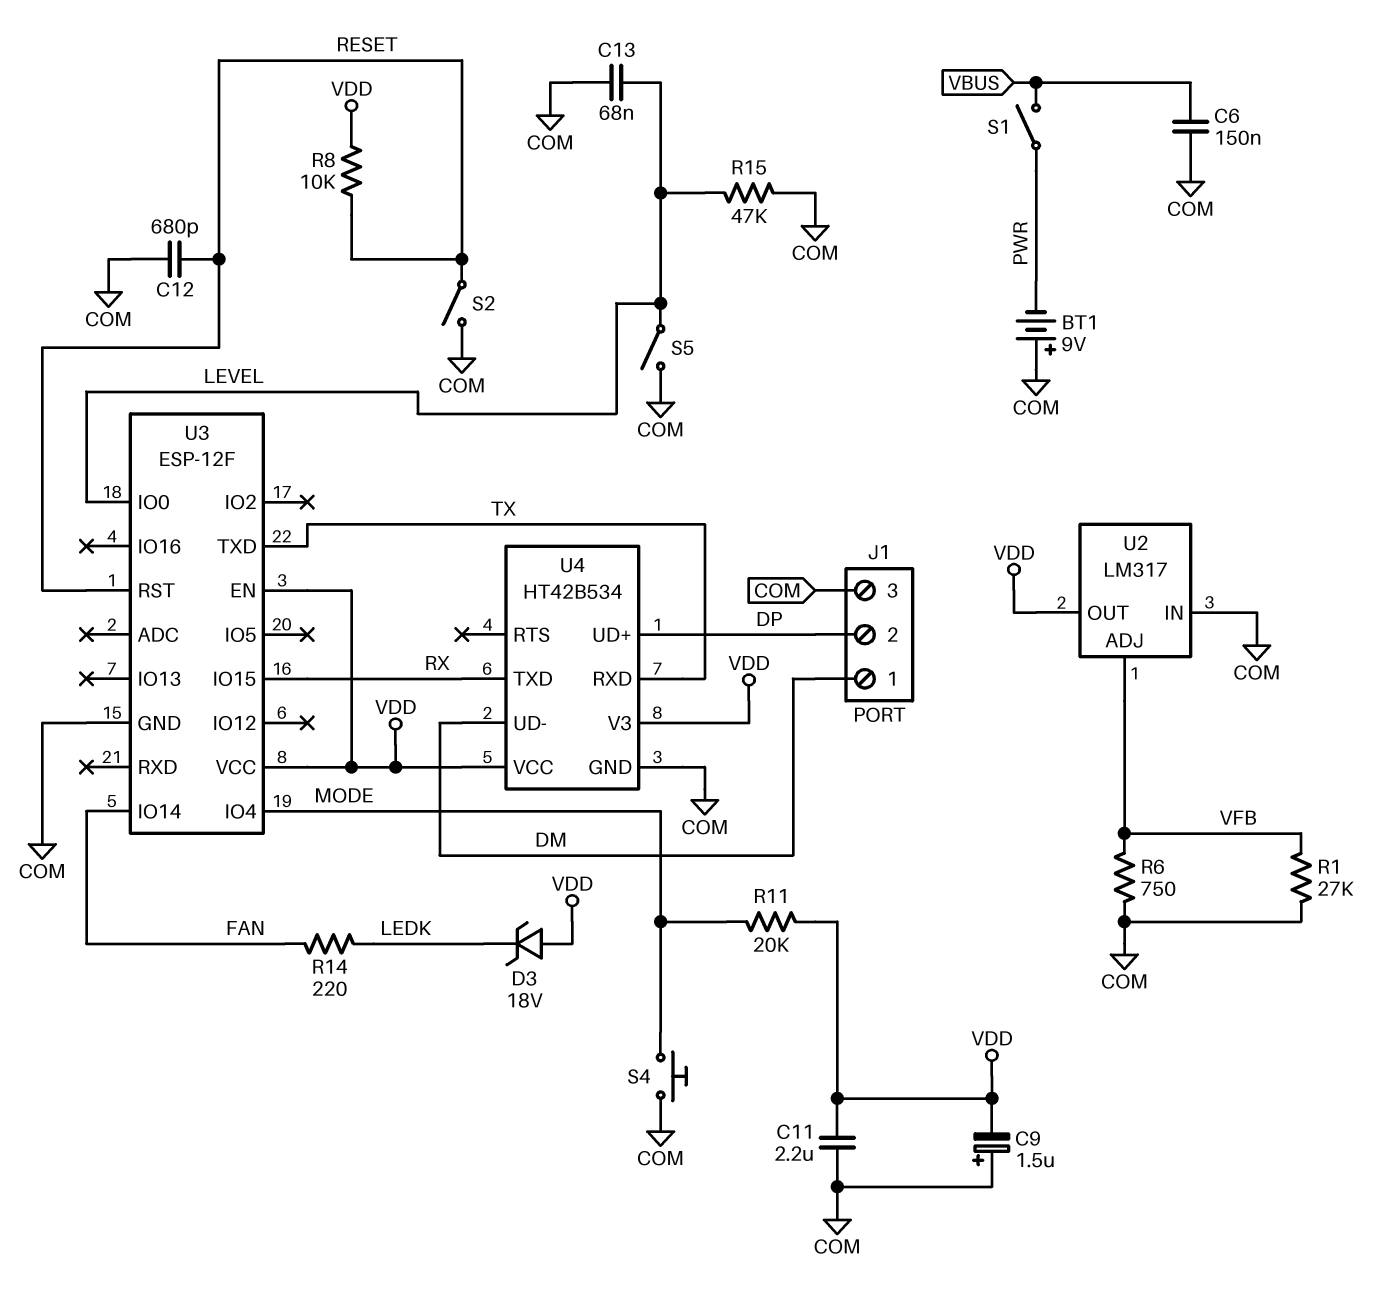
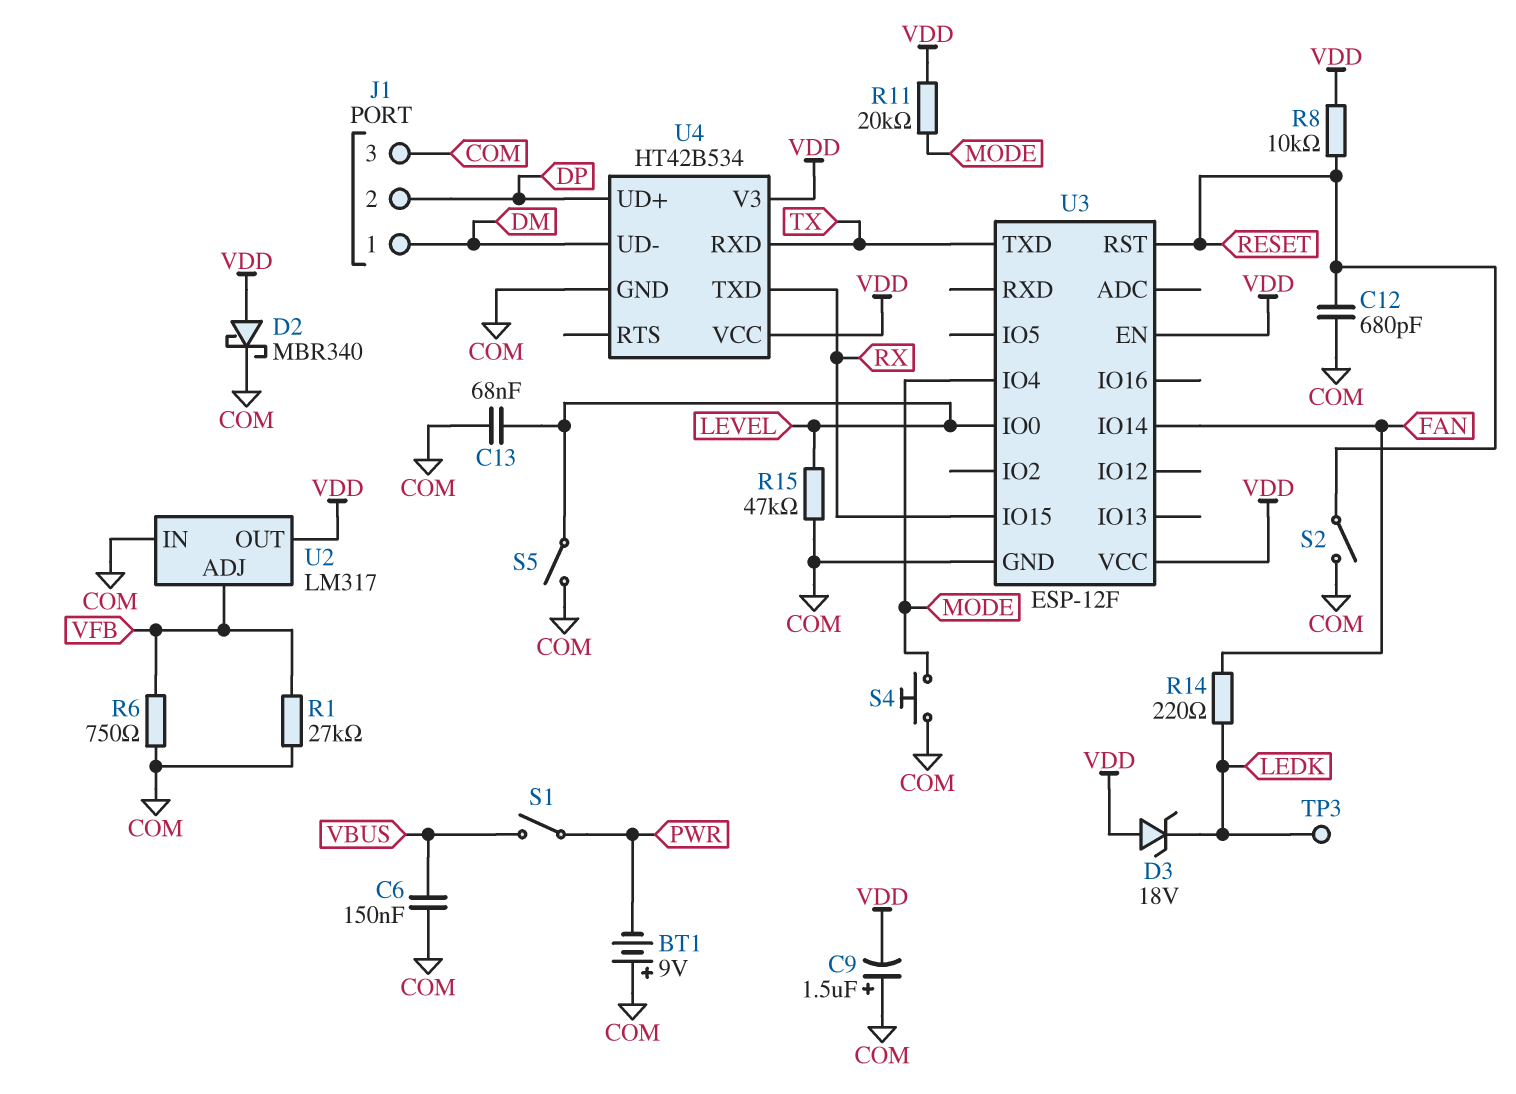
C11: 2.2uF (COM, VDD) -> none
D2: none -> schottky MBR340 (A VDD, K COM)
TP3: none -> test point (LEDK)

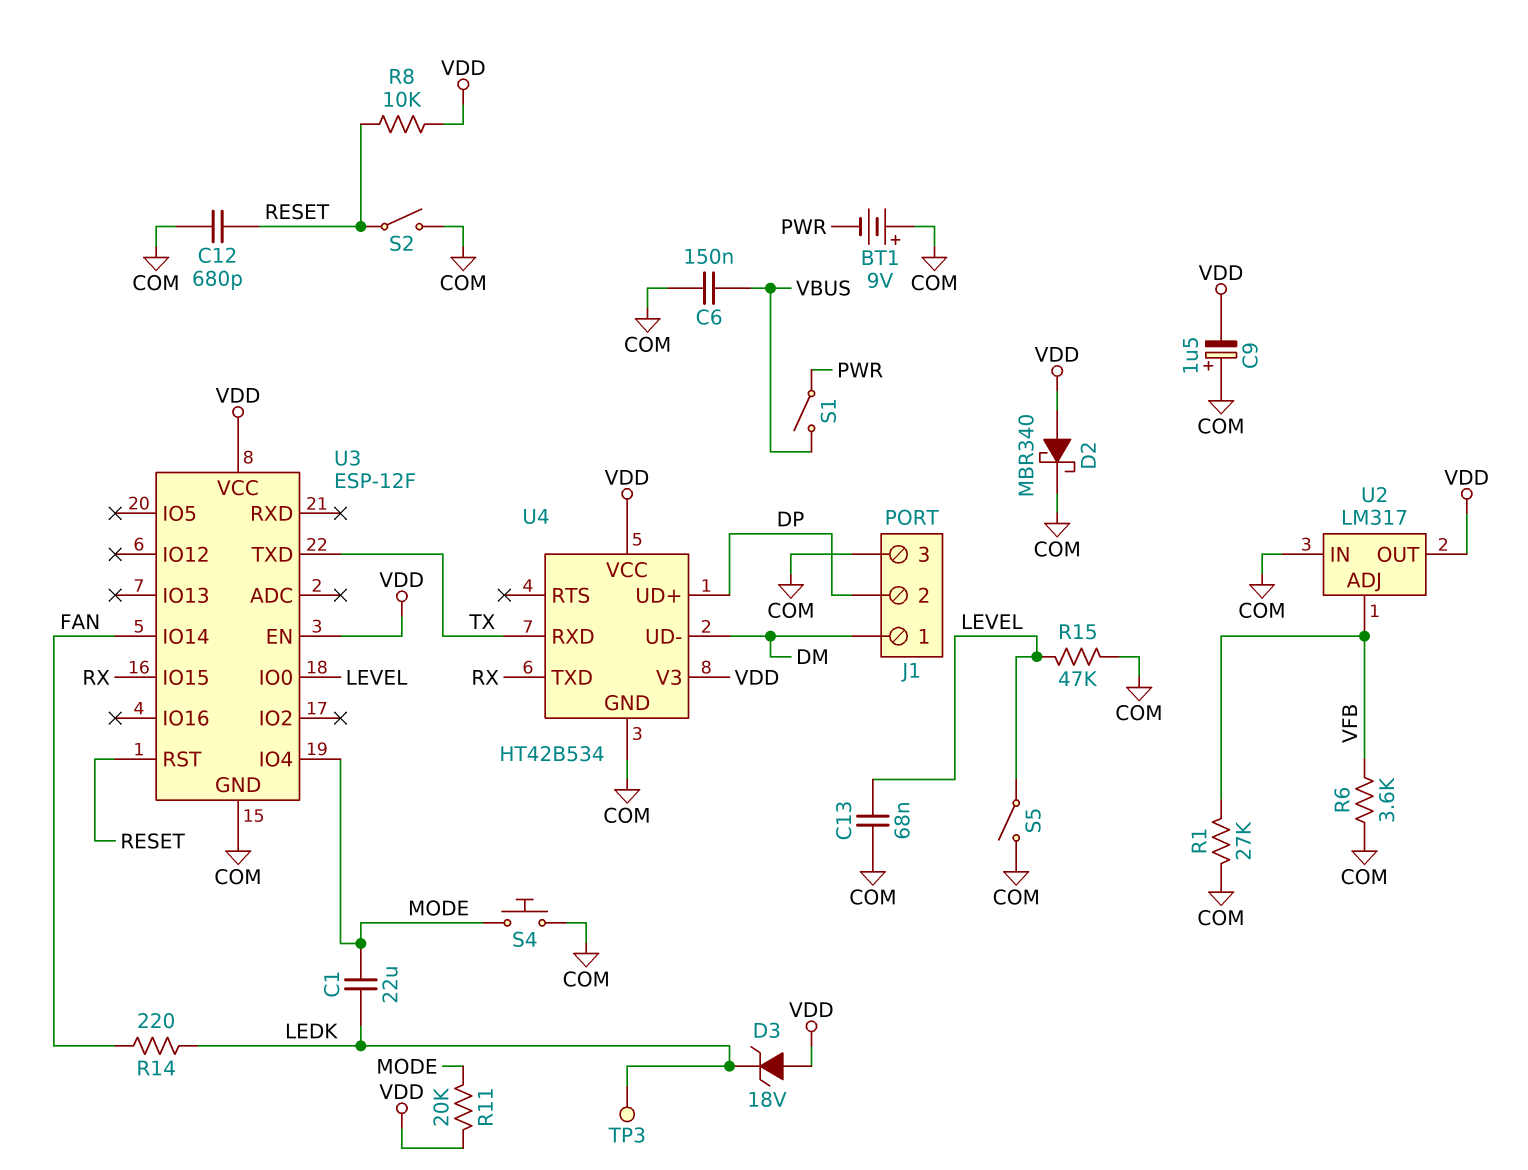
C1: none -> 22uF (LEDK, MODE)
R6: 750 (COM, VFB) -> 3.6k (COM, VFB)

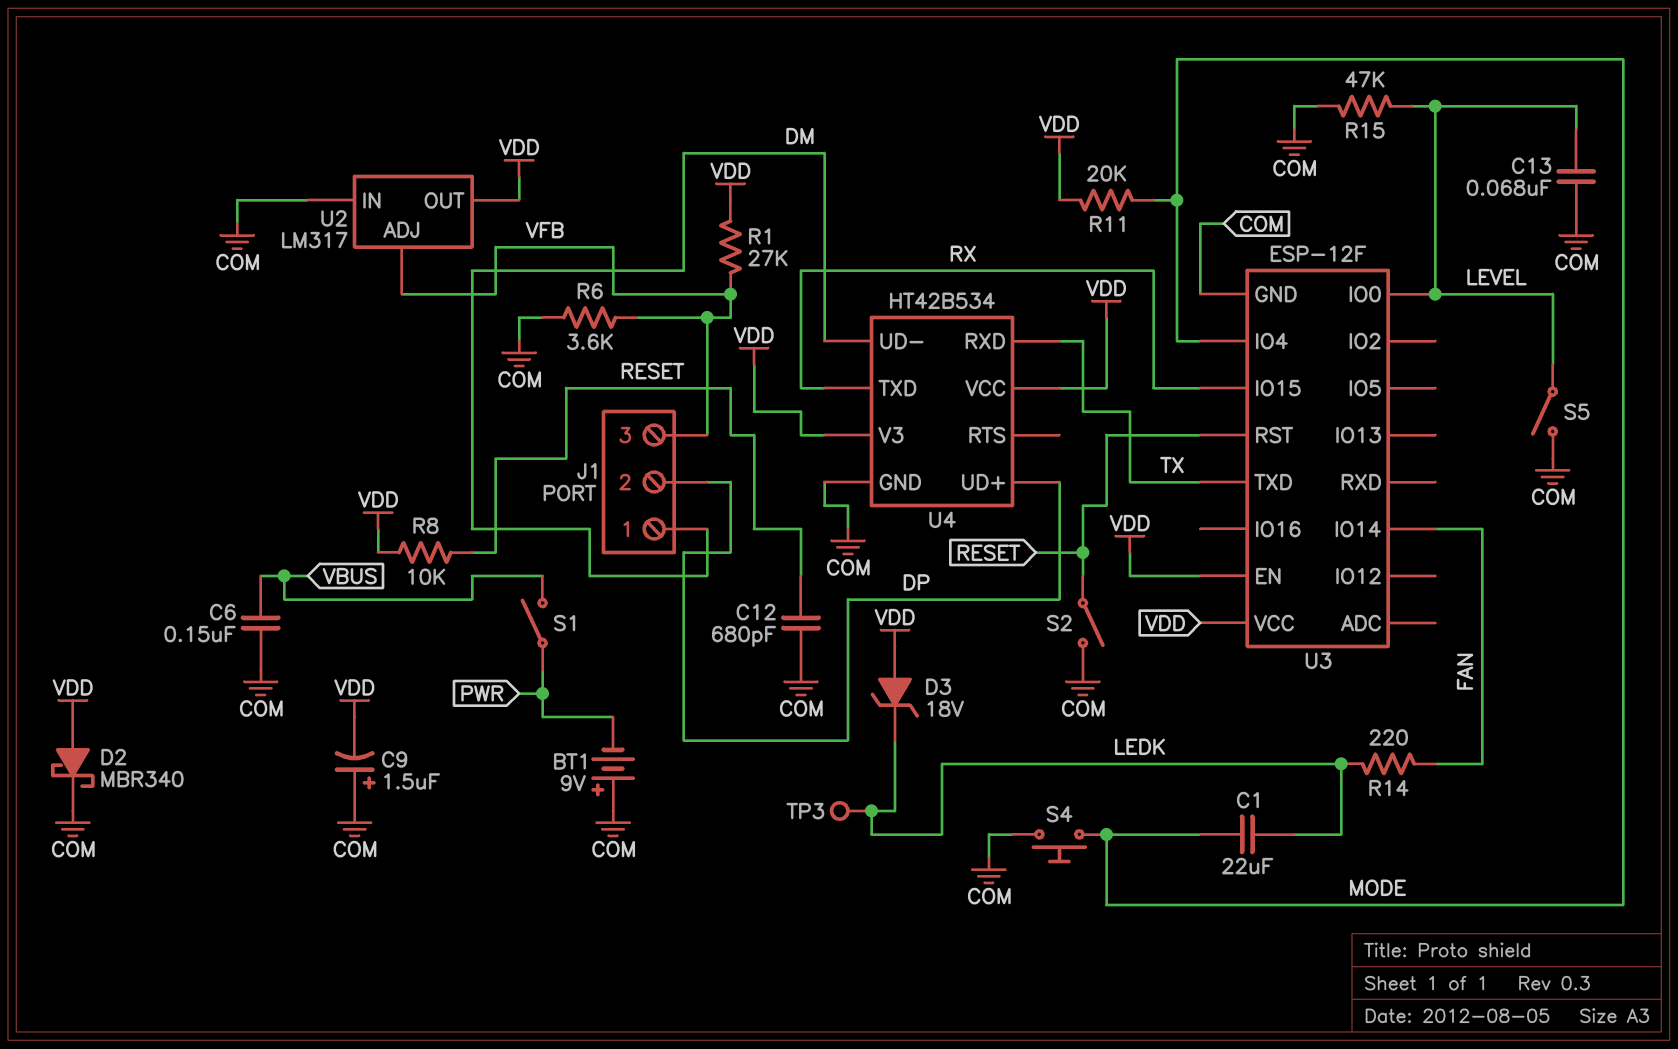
J1 pin 3: COM -> VFB
R1: 27k (COM, VFB) -> 27k (VDD, VFB)

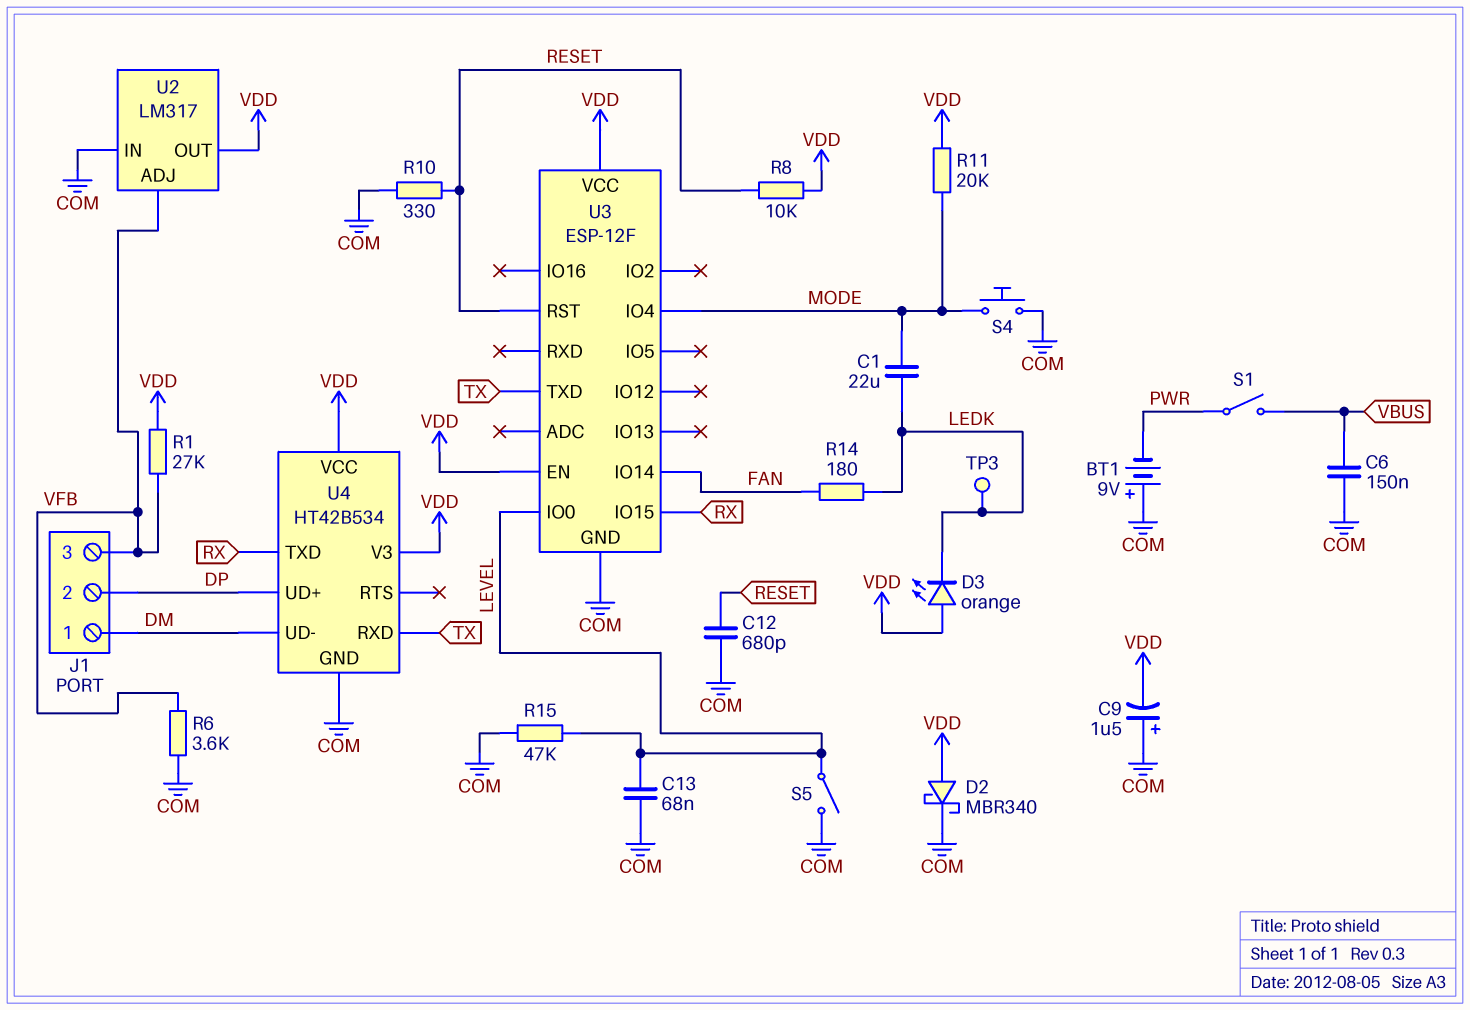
D3: zener 18V (A VDD, K LEDK) -> LED orange (A VDD, K LEDK)
R10: none -> 330 (COM, RESET)
R14: 220 (FAN, LEDK) -> 180 (FAN, LEDK)
S2: switch (COM, RESET) -> none

